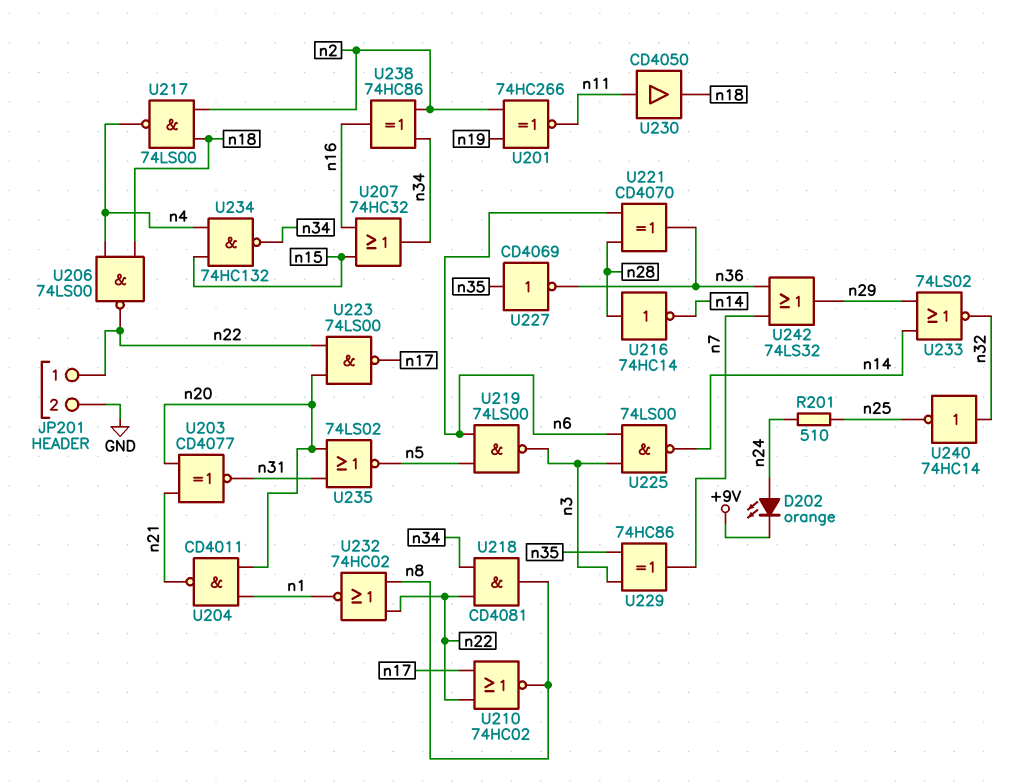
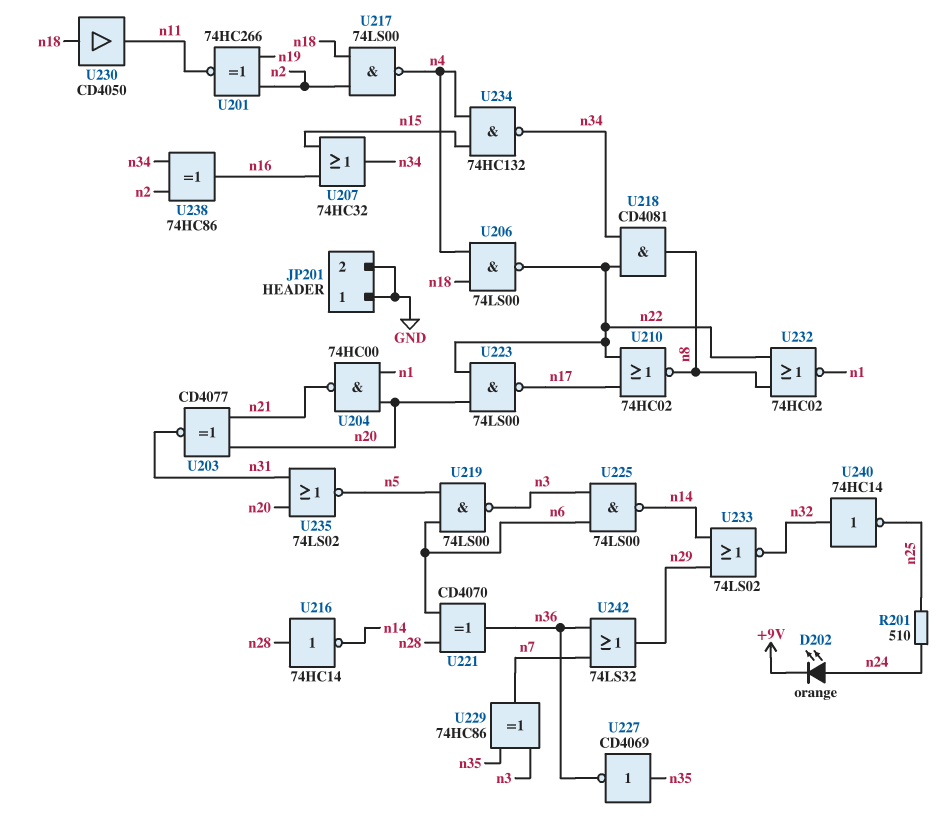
JP201 pin 1: n22 -> GND
U204: NAND CD4011 (in n1, in n20, out n21) -> NAND 74HC00 (in n1, in n20, out n21)
U230: buffer CD4050 (in n11, out n18) -> buffer CD4050 (in n18, out n11)

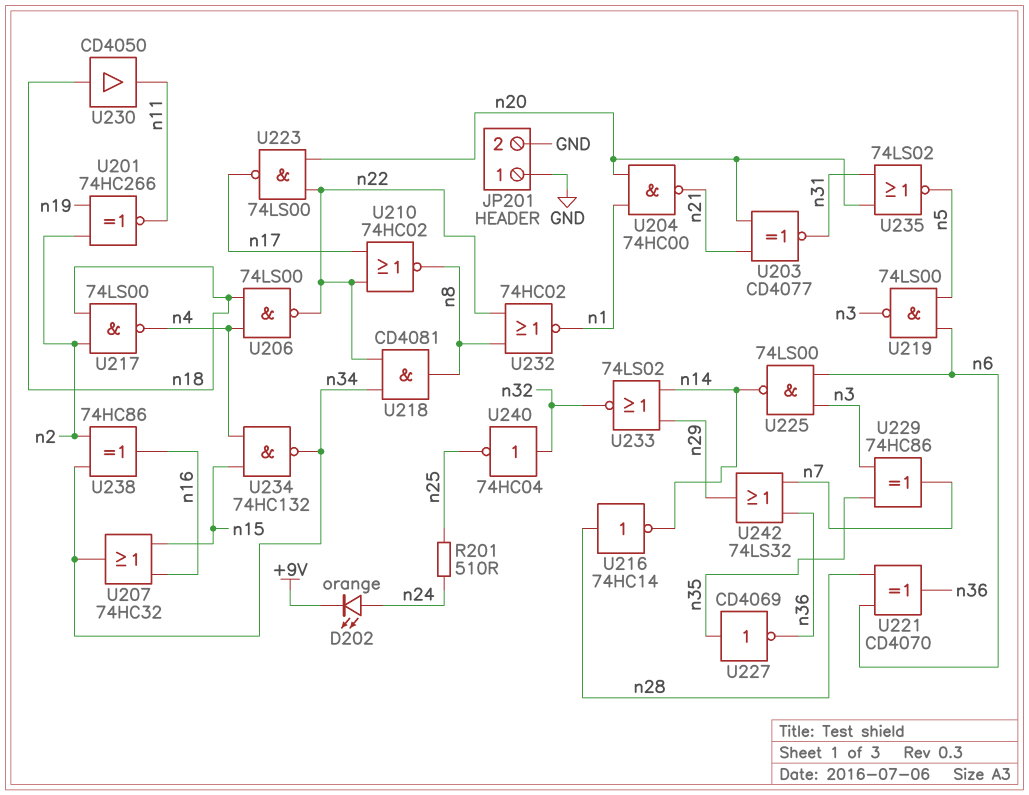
U240: NOT 74HC14 (in n32, out n25) -> NOT 74HC04 (in n32, out n25)

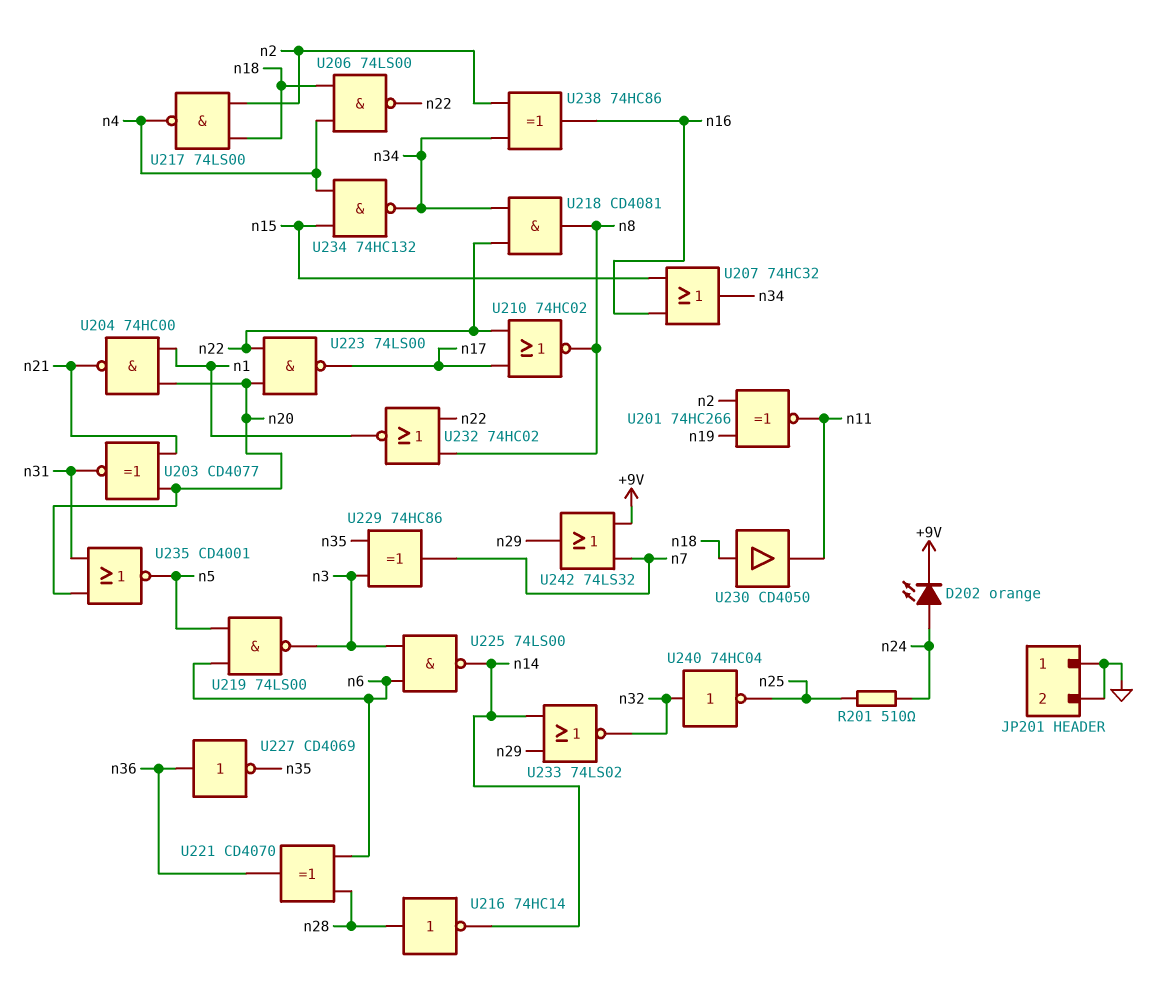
U227: NOT CD4069 (in n35, out n36) -> NOT CD4069 (in n36, out n35)
U235: NOR 74LS02 (in n20, in n31, out n5) -> NOR CD4001 (in n20, in n31, out n5)
U242: OR 74LS32 (in n7, in n36, out n29) -> OR 74LS32 (in +9V, in n7, out n29)

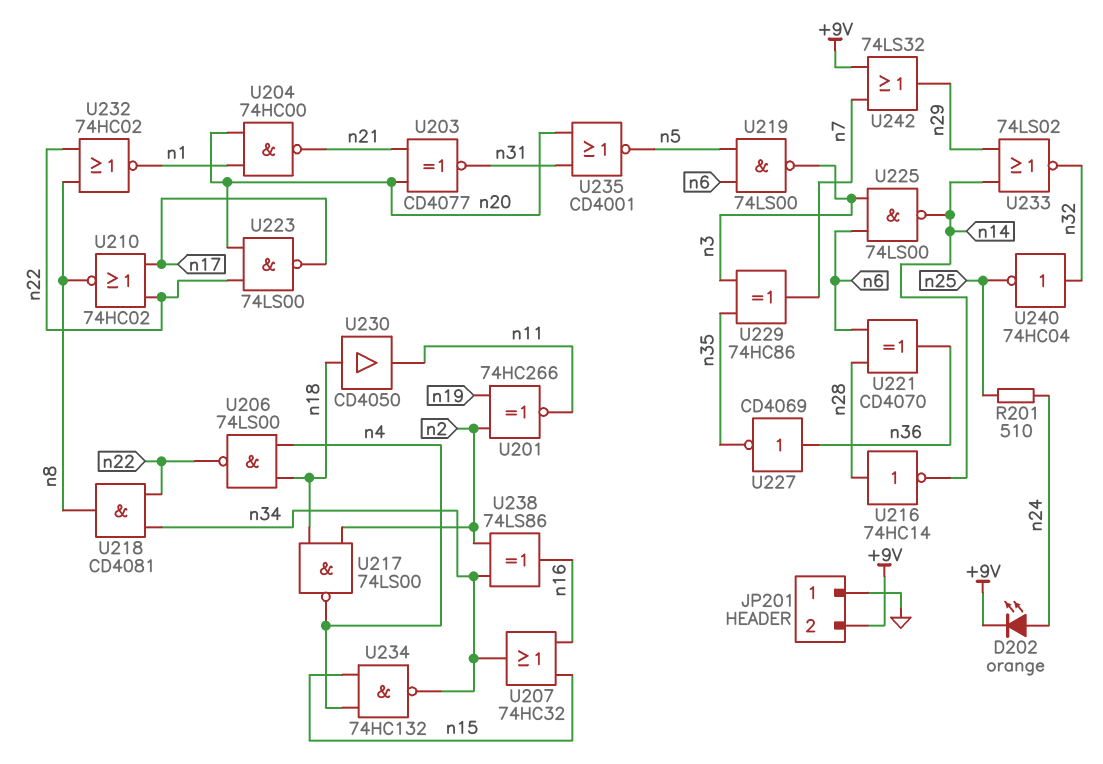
JP201 pin 2: GND -> +9V
U238: XOR 74HC86 (in n2, in n34, out n16) -> XOR 74LS86 (in n2, in n34, out n16)

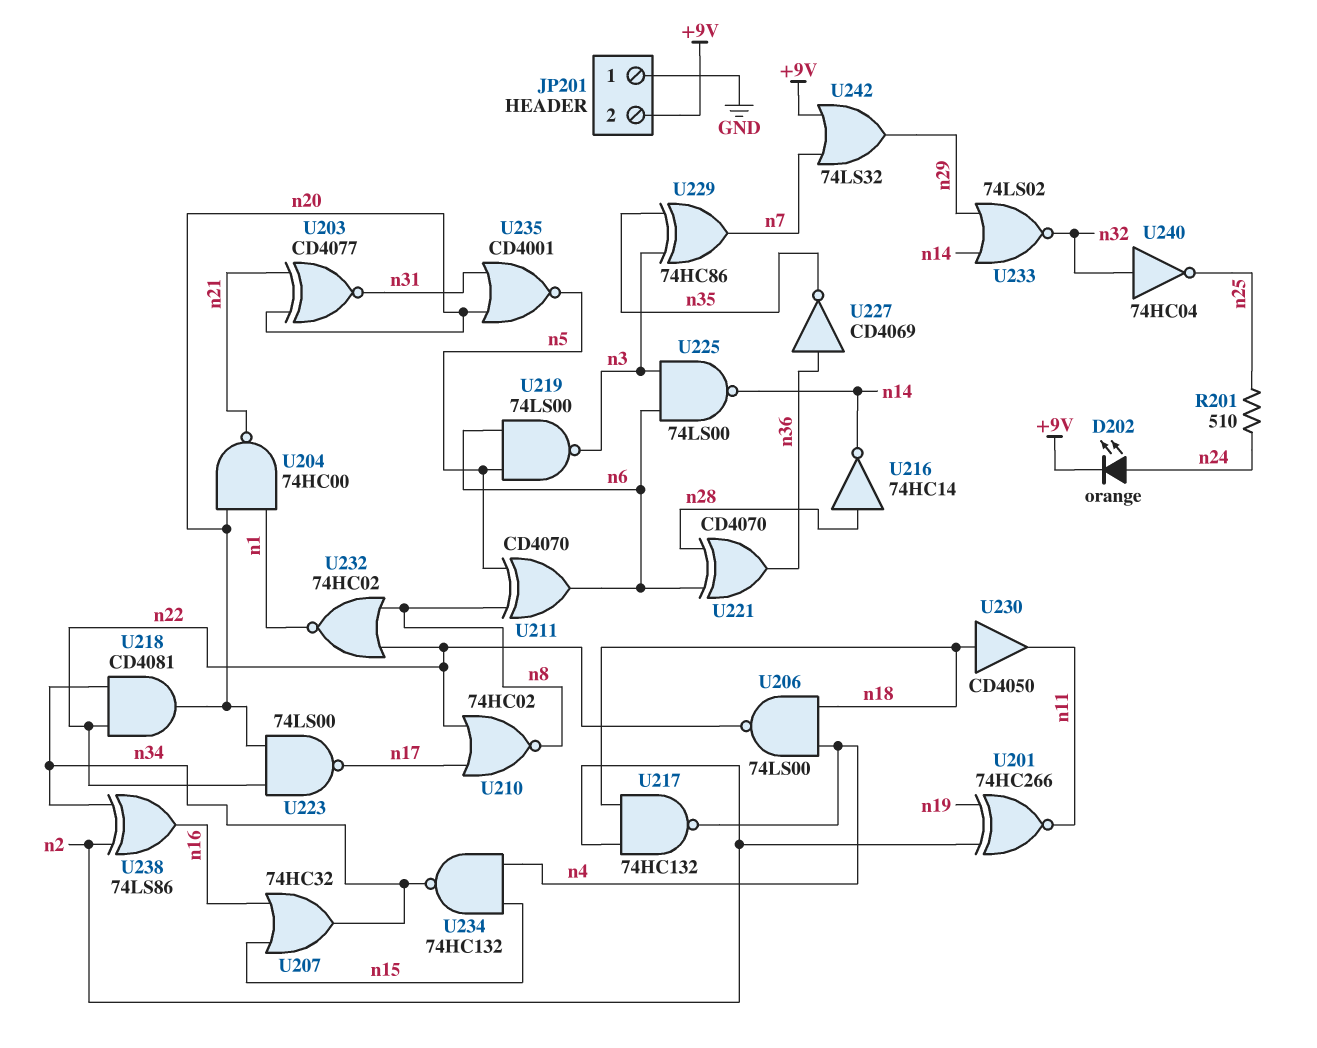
U211: none -> XOR CD4070 (in n5, in n8, out n6)
U217: NAND 74LS00 (in n2, in n18, out n4) -> NAND 74HC132 (in n2, in n18, out n4)
U218: AND CD4081 (in n22, in n34, out n8) -> AND CD4081 (in n22, in n34, out n20)

